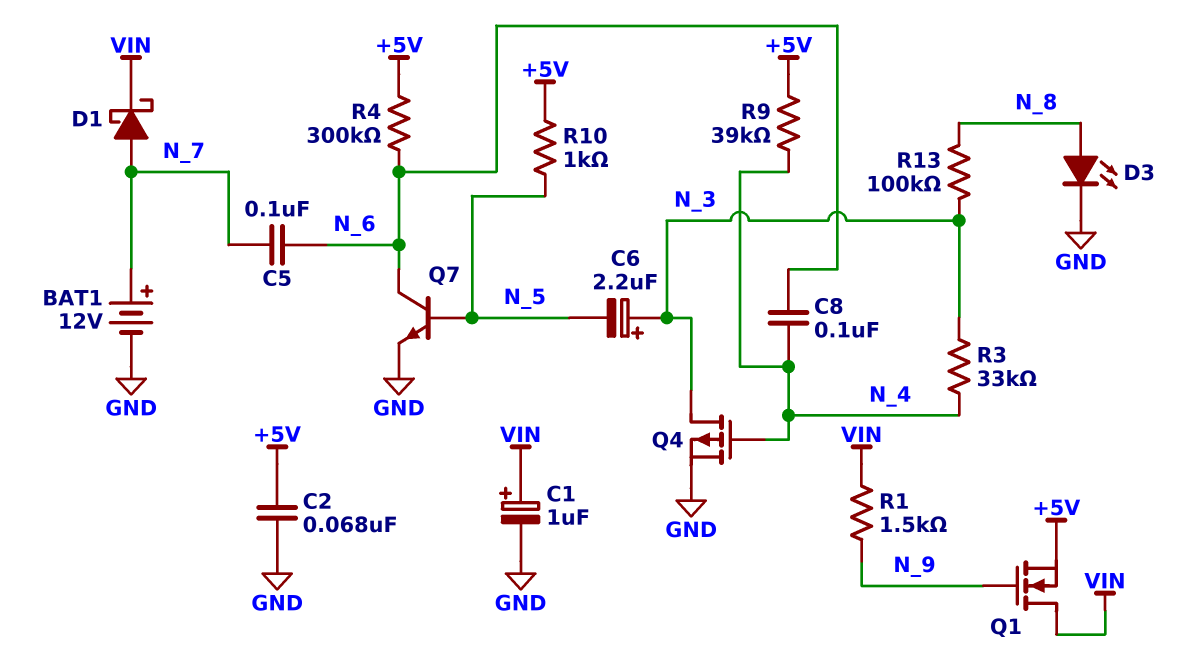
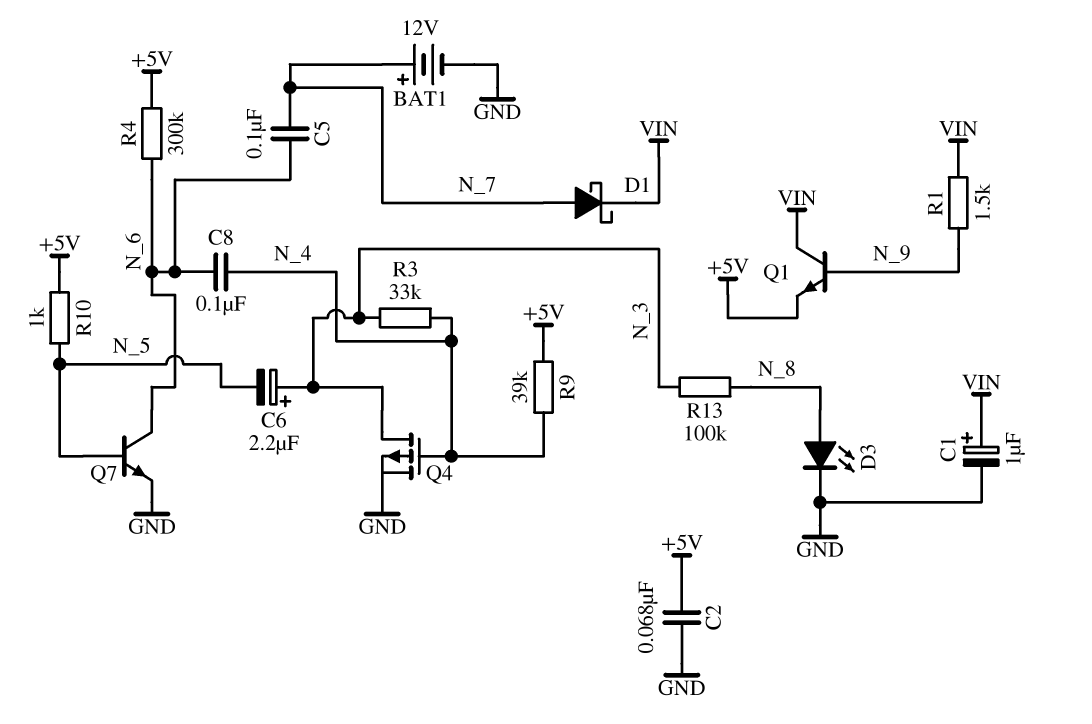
Q1: NMOS (G N_9, D VIN, S +5V) -> NPN (B N_9, C VIN, E +5V)

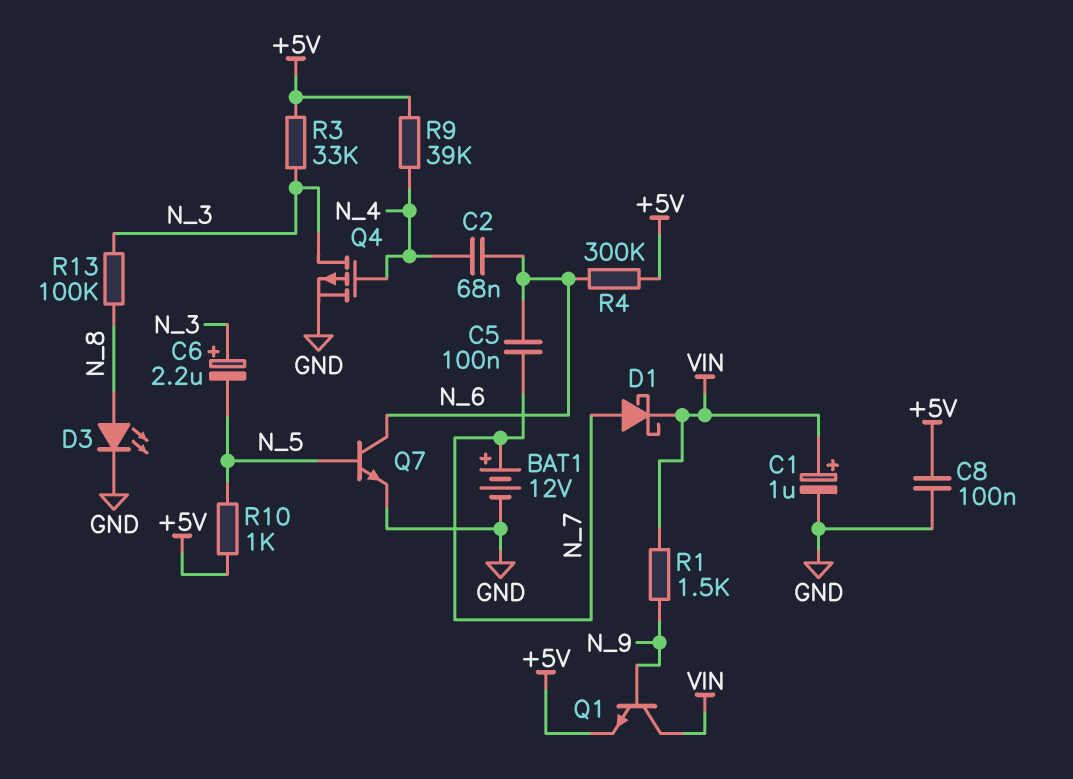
C2: 68nF (+5V, GND) -> 68nF (N_4, N_6)
C8: 100nF (N_4, N_6) -> 100nF (+5V, GND)
R3: 33k (N_3, N_4) -> 33k (+5V, N_3)

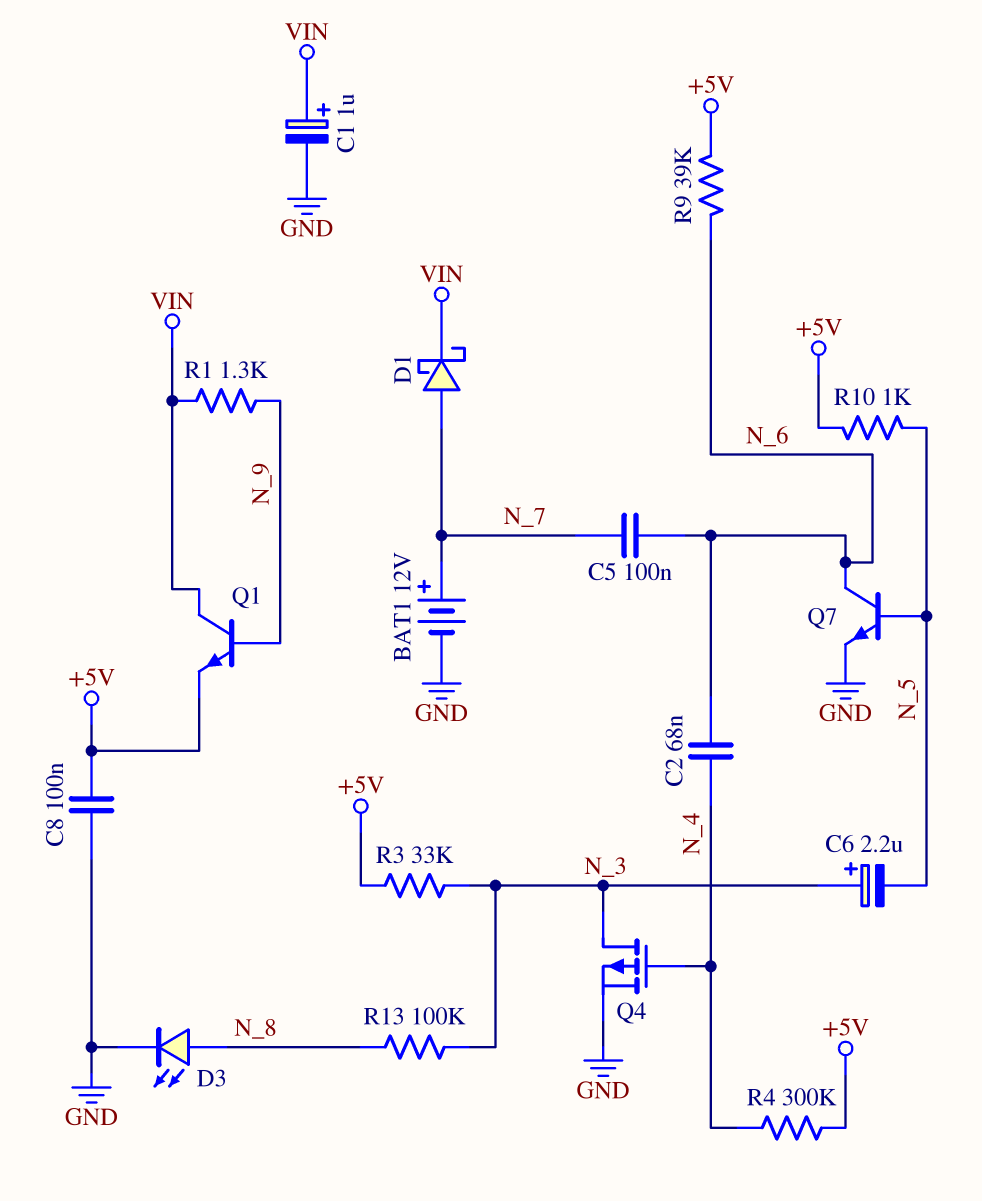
R1: 1.5k (N_9, VIN) -> 1.3k (N_9, VIN)
R4: 300k (+5V, N_6) -> 300k (+5V, N_4)
R9: 39k (+5V, N_4) -> 39k (+5V, N_6)

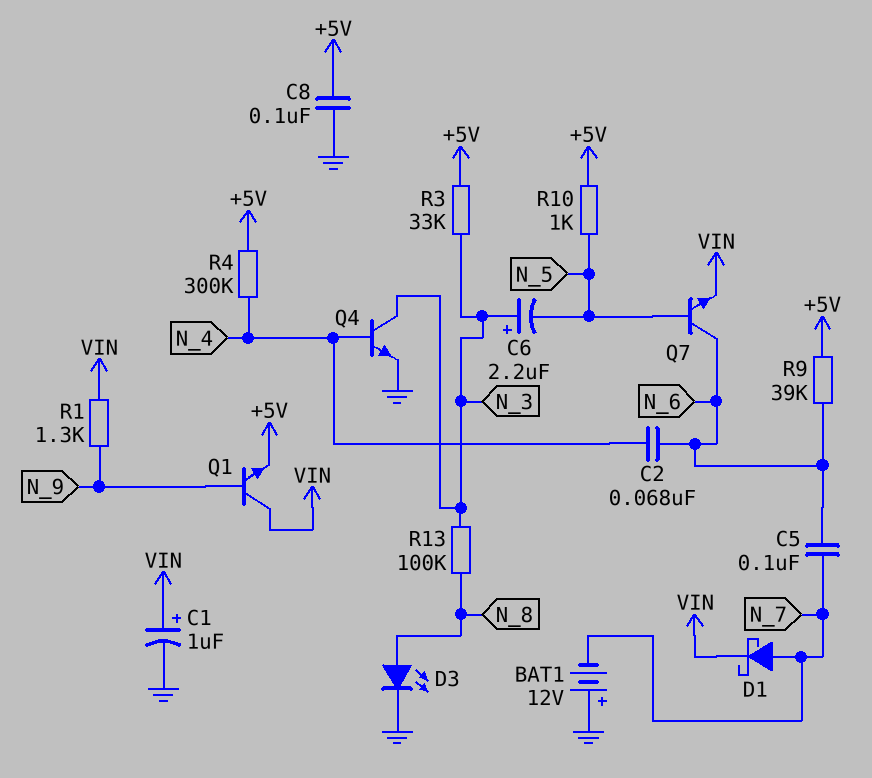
BAT1: 12V (plus N_7, minus GND) -> 12V (plus GND, minus N_7)
Q4: PMOS (G N_4, D N_3, S GND) -> NPN (B N_4, C N_3, E GND)
Q7: NPN (B N_5, C N_6, E GND) -> NPN (B N_5, C N_6, E VIN)

